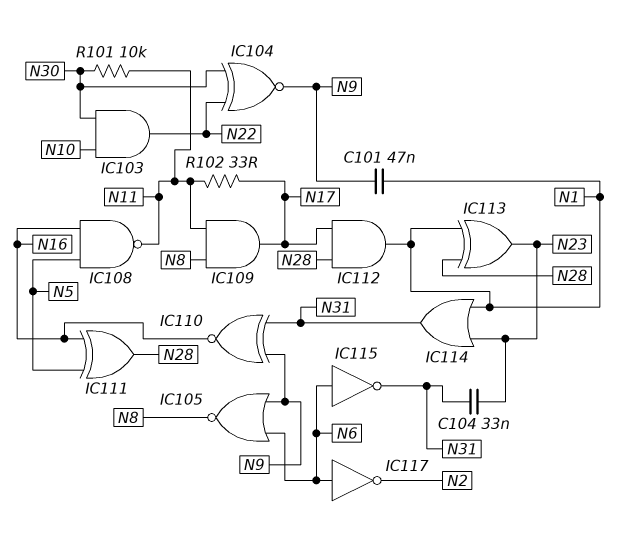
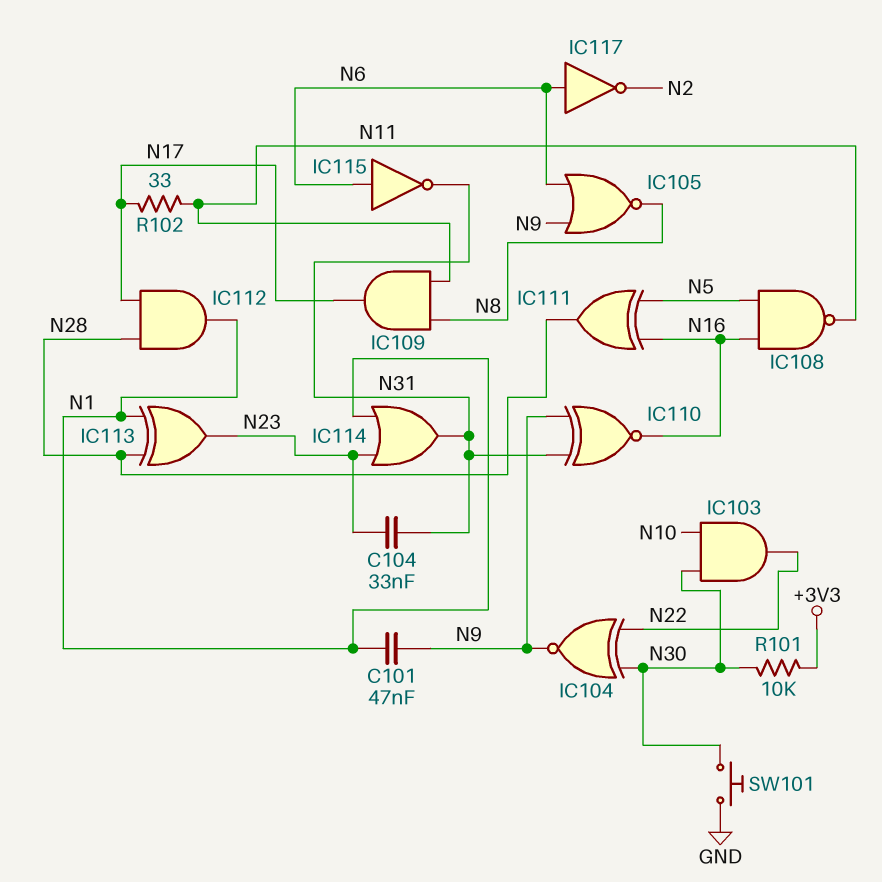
R101: 10k (N11, N30) -> 10k (+3V3, N30)
SW101: none -> button (GND, N30)

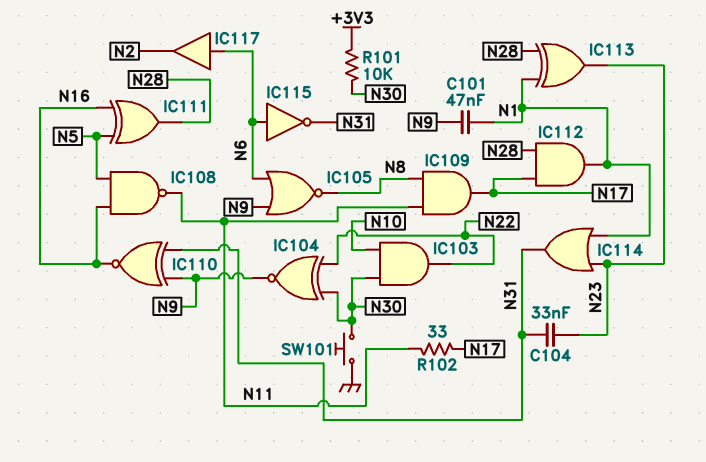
IC117: NOT (in N6, out N2) -> buffer (in N6, out N2)

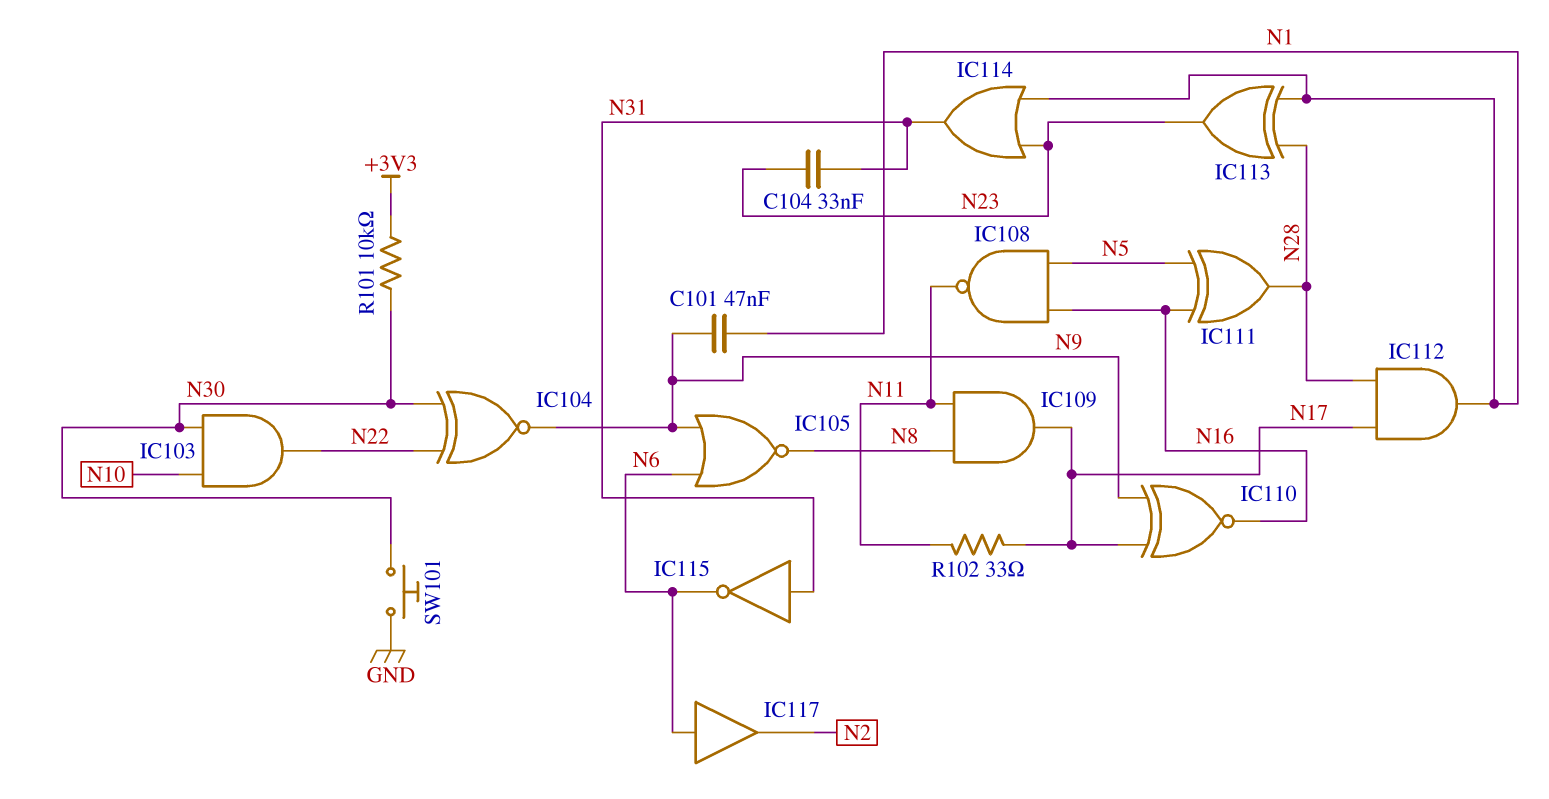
IC110: XNOR (in N9, in N31, out N16) -> XNOR (in N9, in N17, out N16)
IC115: NOT (in N6, out N31) -> NOT (in N31, out N6)

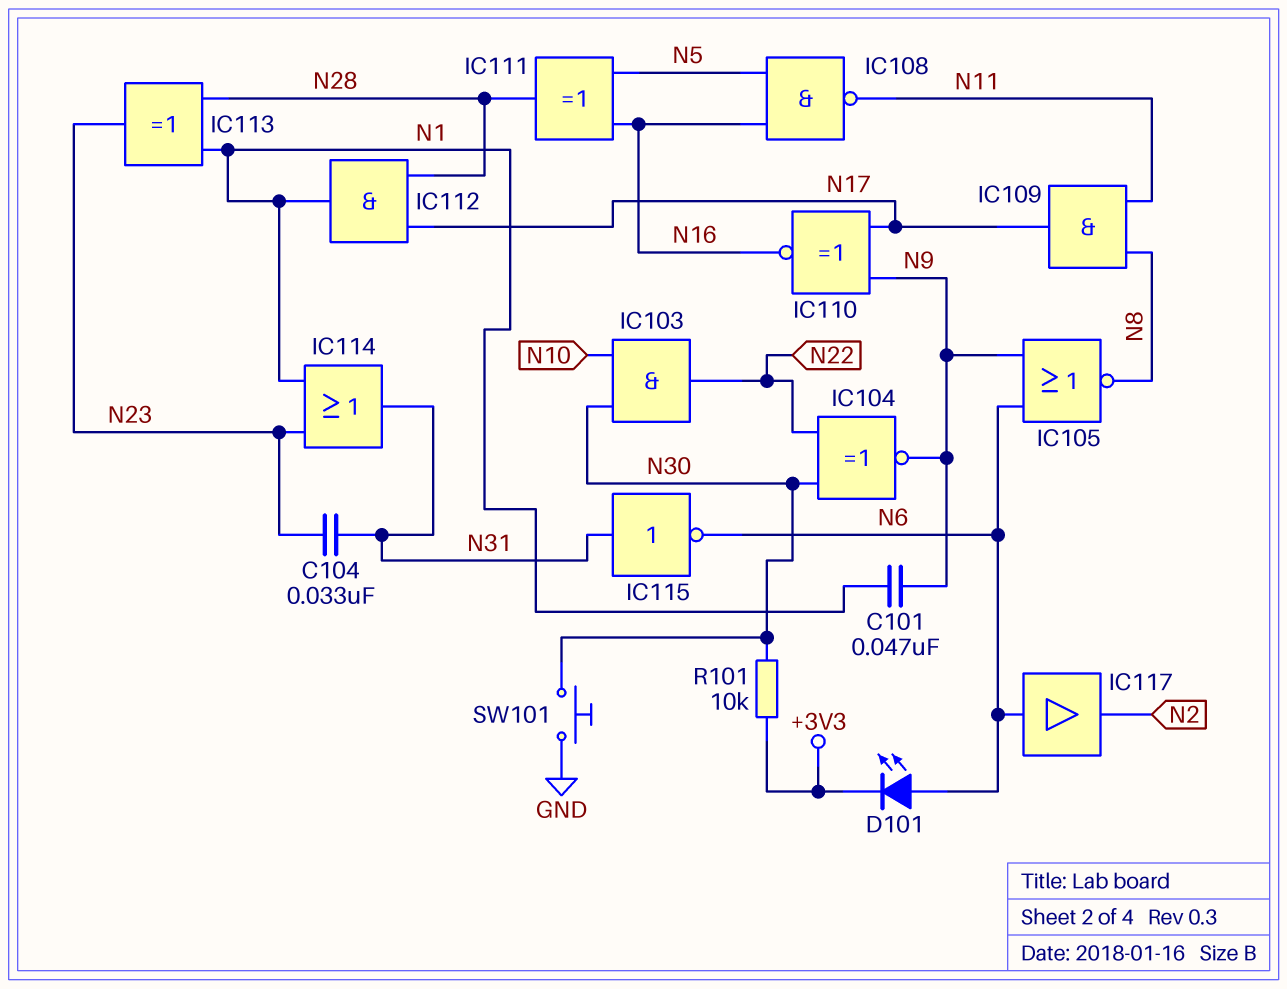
D101: none -> LED (A N6, K +3V3)
R102: 33 (N11, N17) -> none

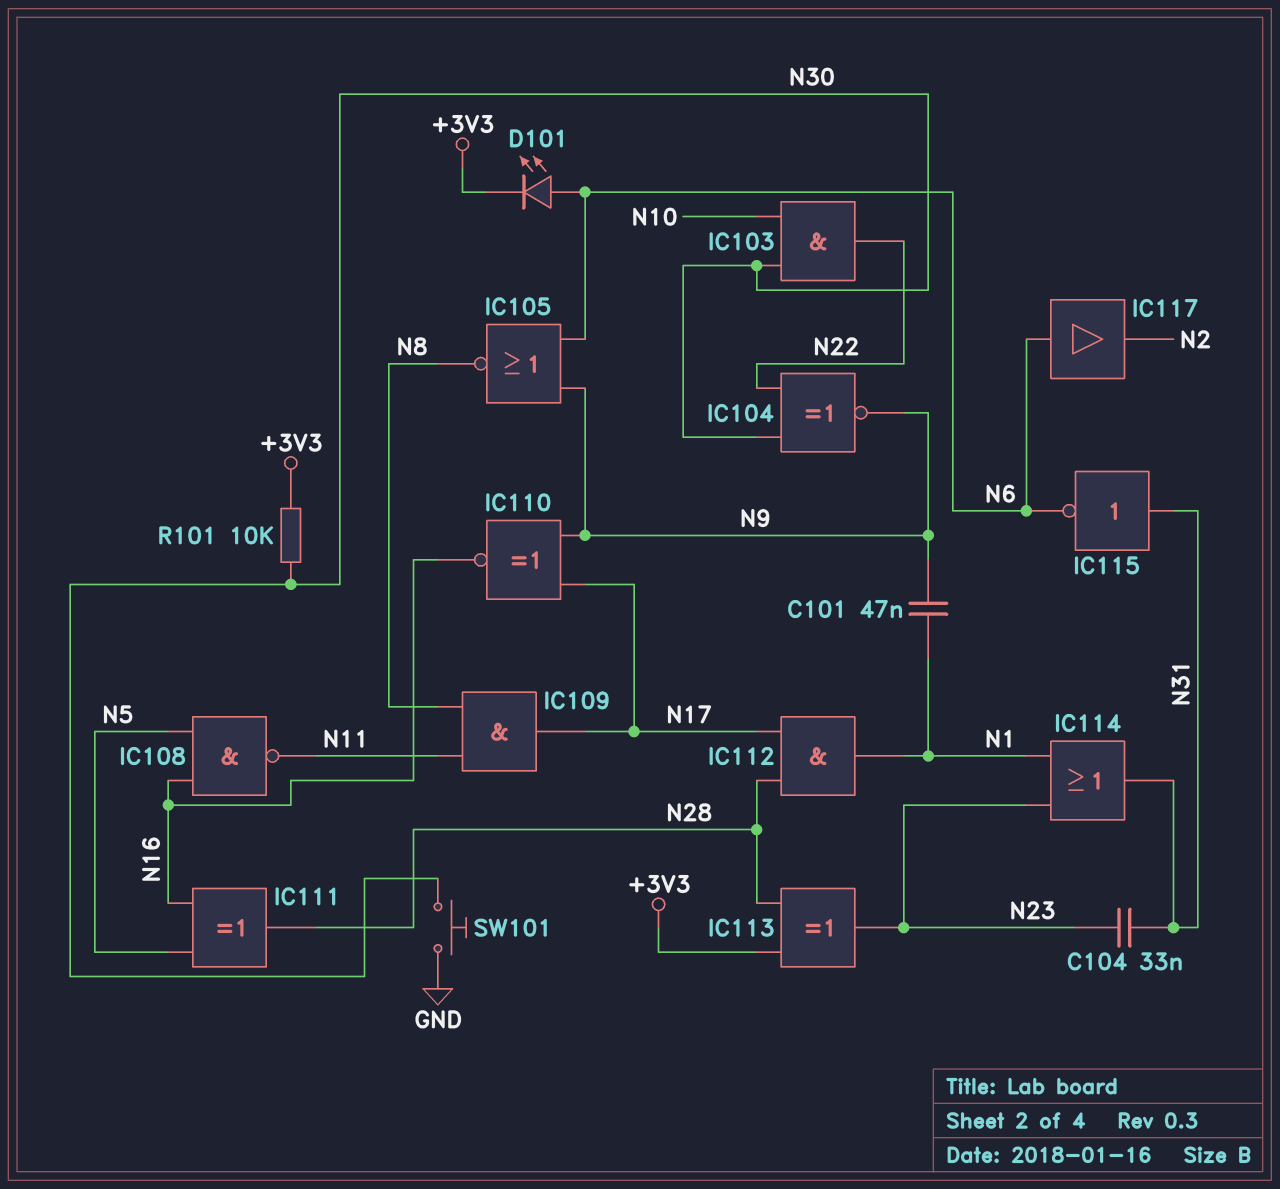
IC113: XOR (in N1, in N28, out N23) -> XOR (in +3V3, in N28, out N23)

